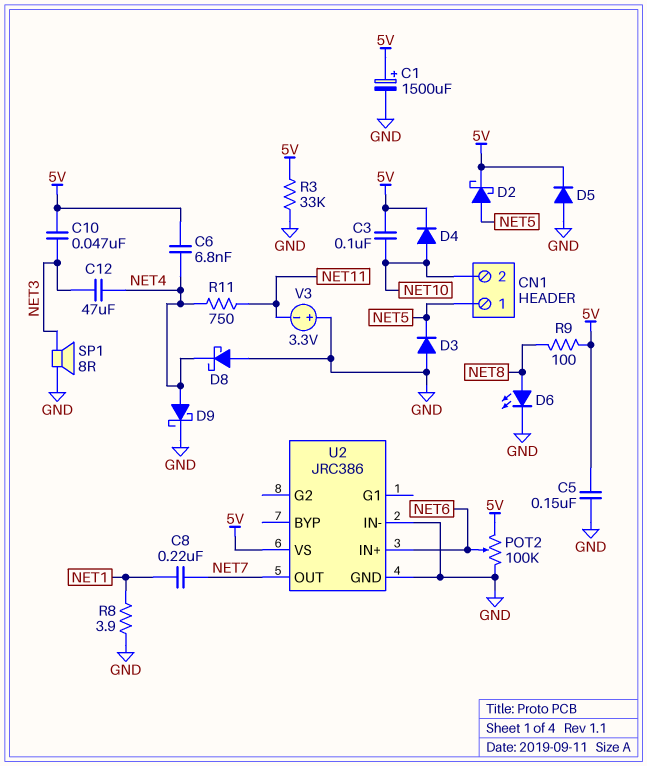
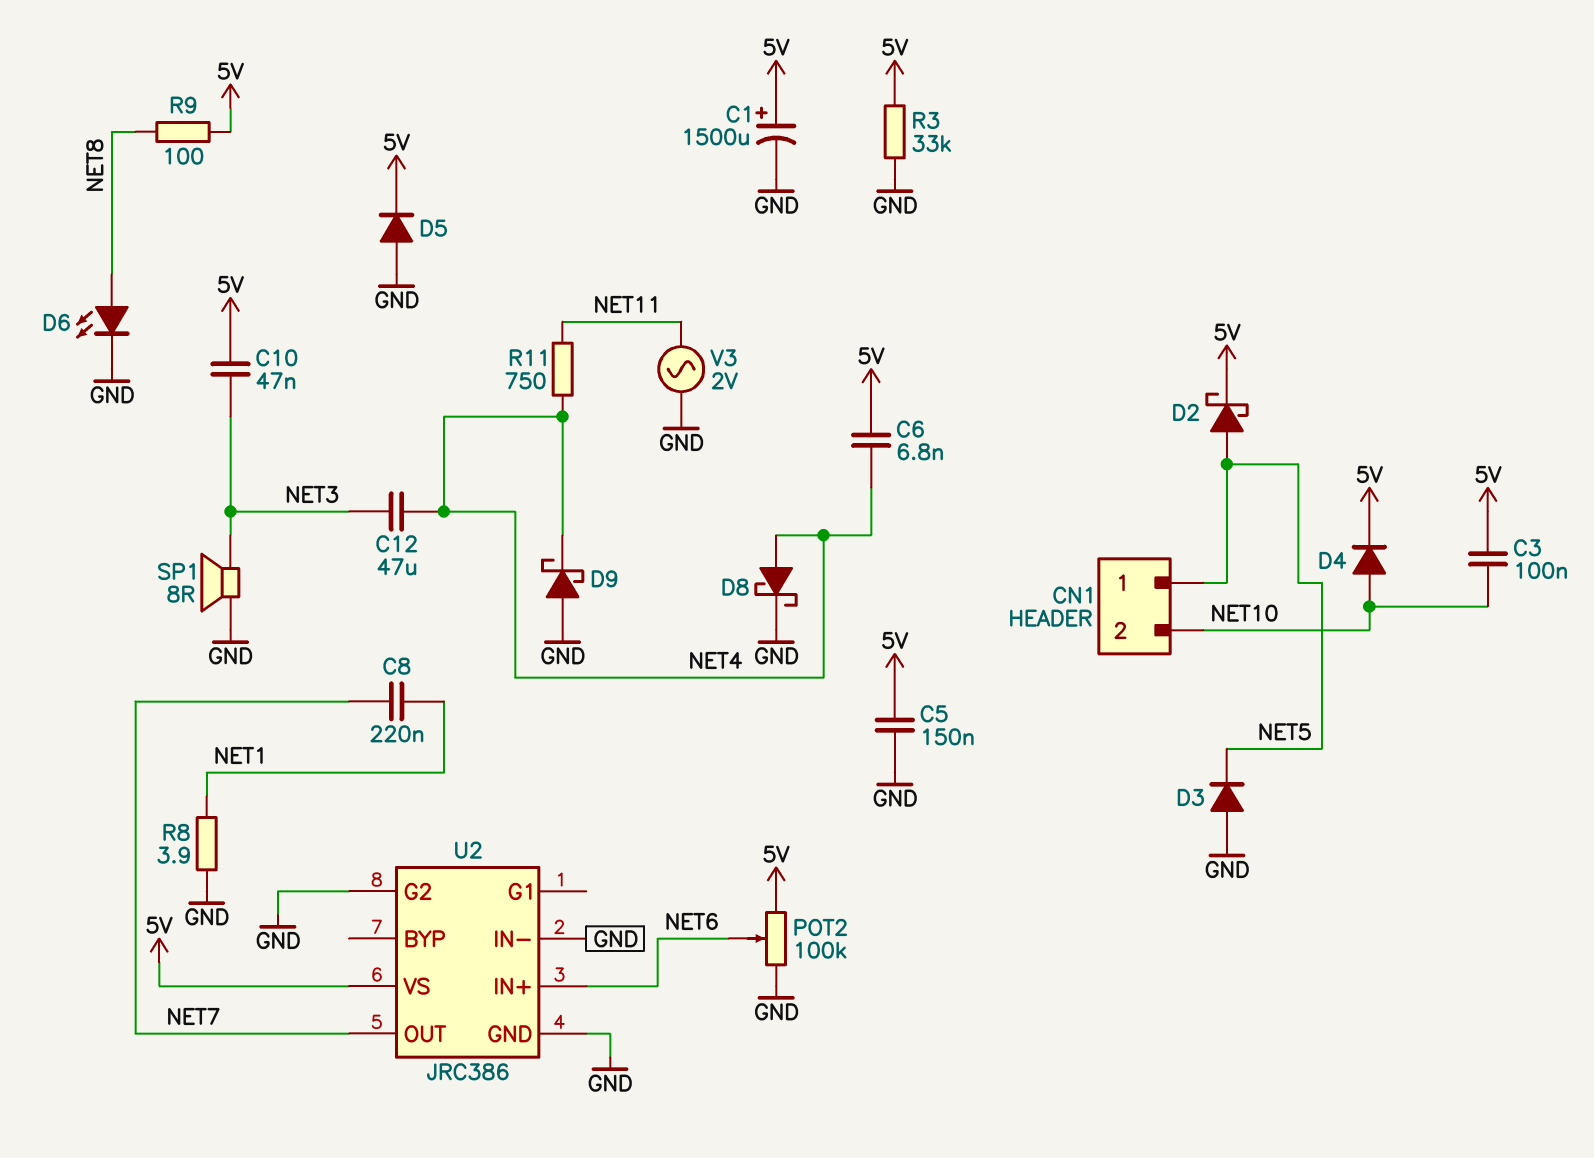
D8: schottky (A GND, K NET4) -> schottky (A NET4, K GND)
D9: schottky (A NET4, K GND) -> schottky (A GND, K NET4)
U2 pin G2: none -> GND
V3: 3.3V (plus GND, minus NET11) -> AC 2V (GND, NET11)

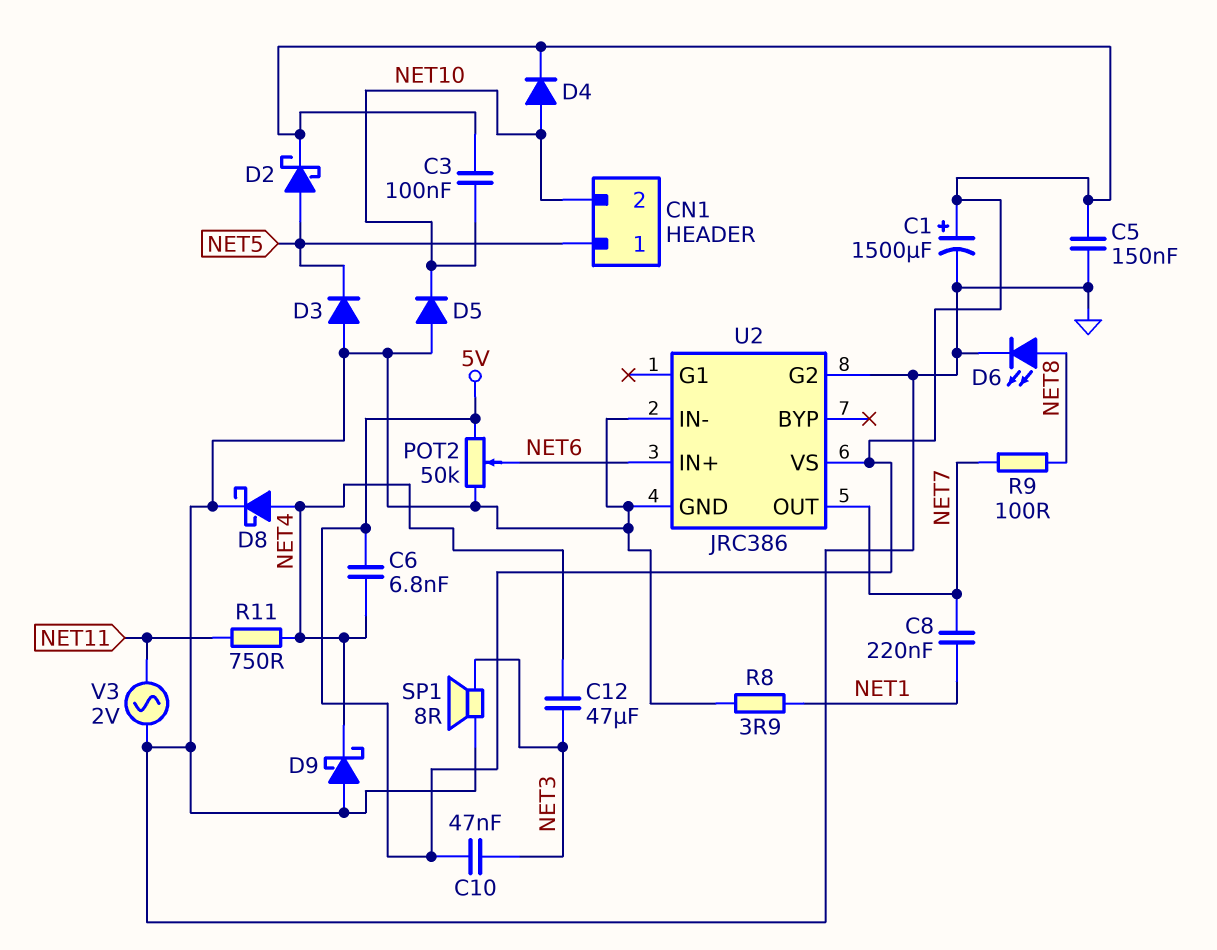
D5: diode (A GND, K 5V) -> diode (A GND, K NET10)
POT2: 100k (5V, GND, wiper NET6) -> 50k (5V, GND, wiper NET6)
R3: 33k (5V, GND) -> none
R9: 100 (5V, NET8) -> 100 (NET7, NET8)

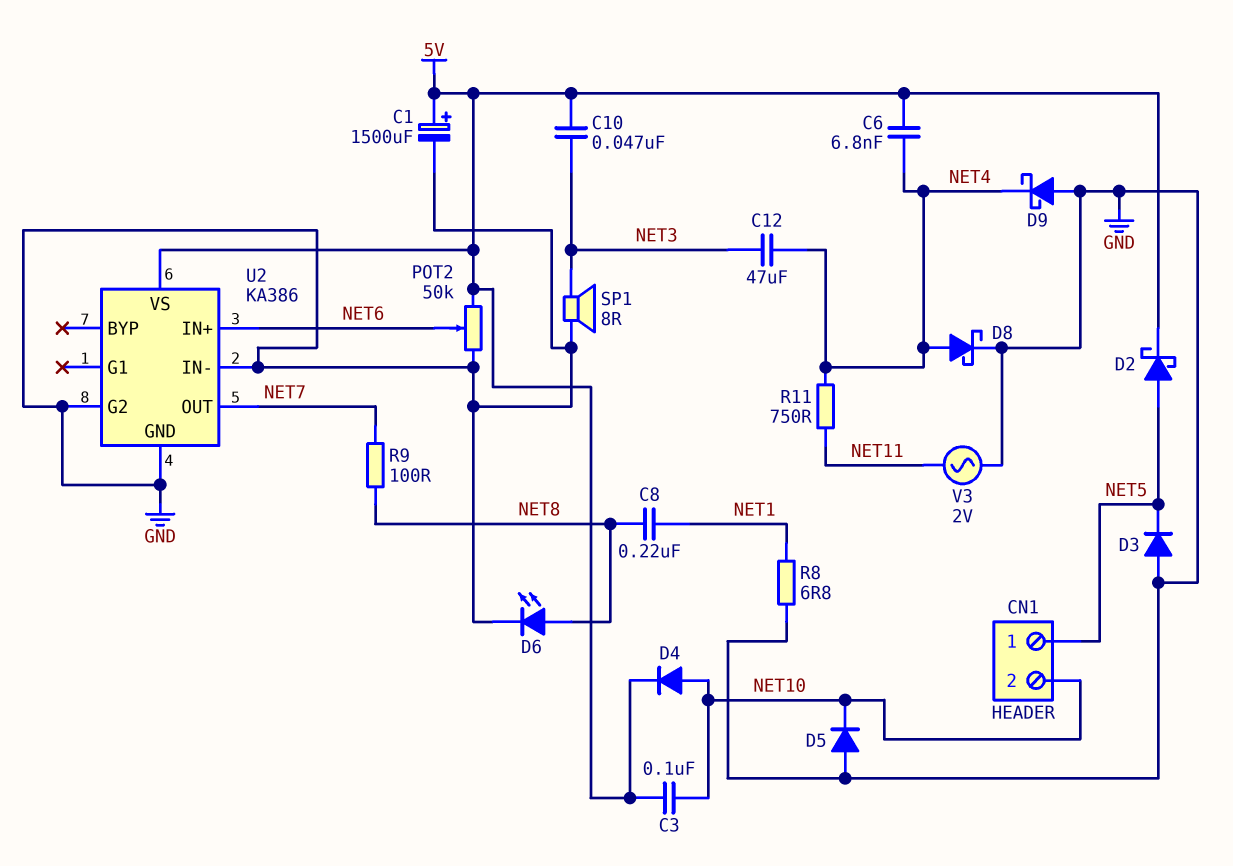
C5: 150nF (5V, GND) -> none
C8: 220nF (NET1, NET7) -> 220nF (NET1, NET8)
R8: 3.9 (GND, NET1) -> 6.8 (GND, NET1)
U2: JRC386 -> KA386

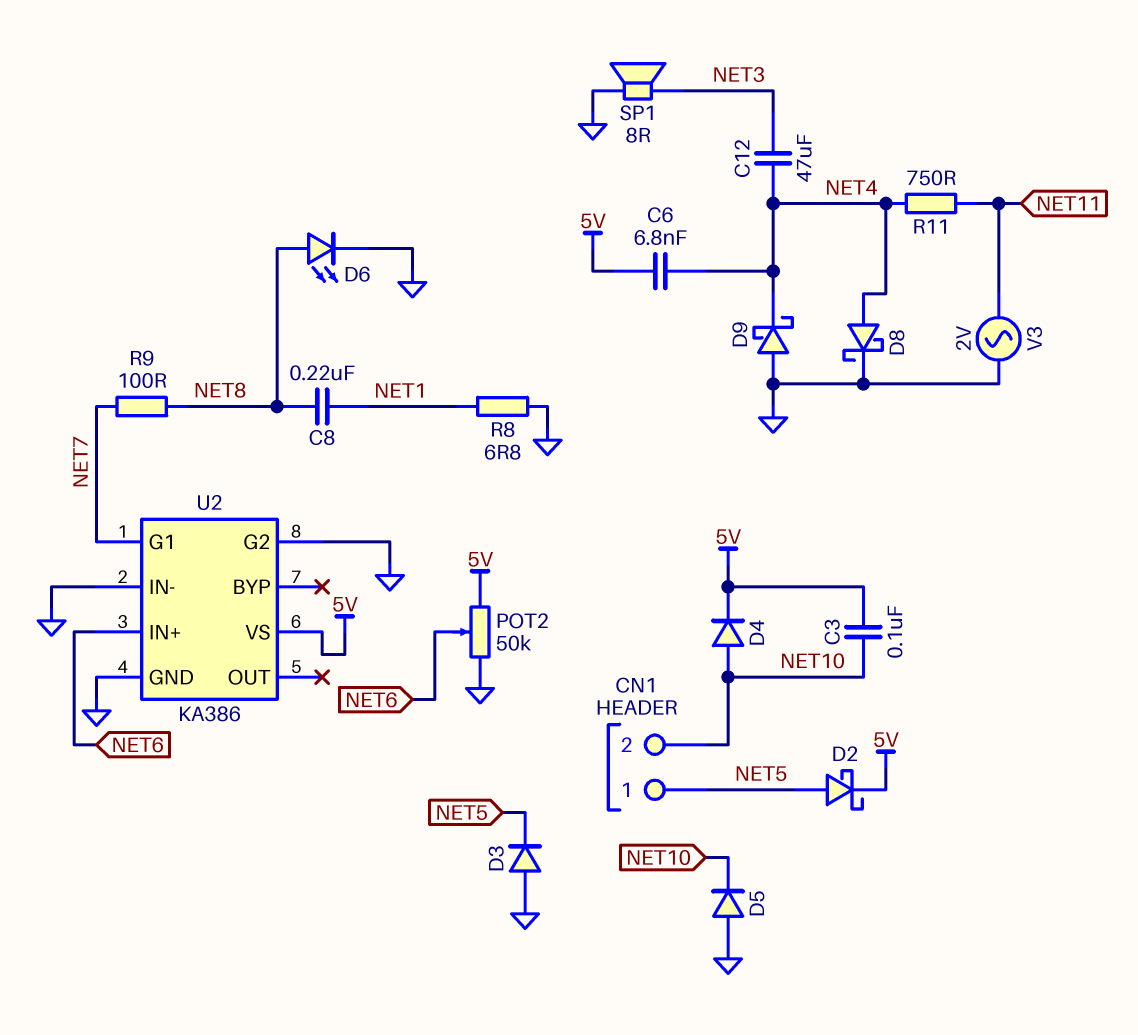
C1: 1500uF (plus 5V, minus GND) -> none
C10: 47nF (5V, NET3) -> none
U2 pin G1: none -> NET7
U2 pin OUT: NET7 -> none

